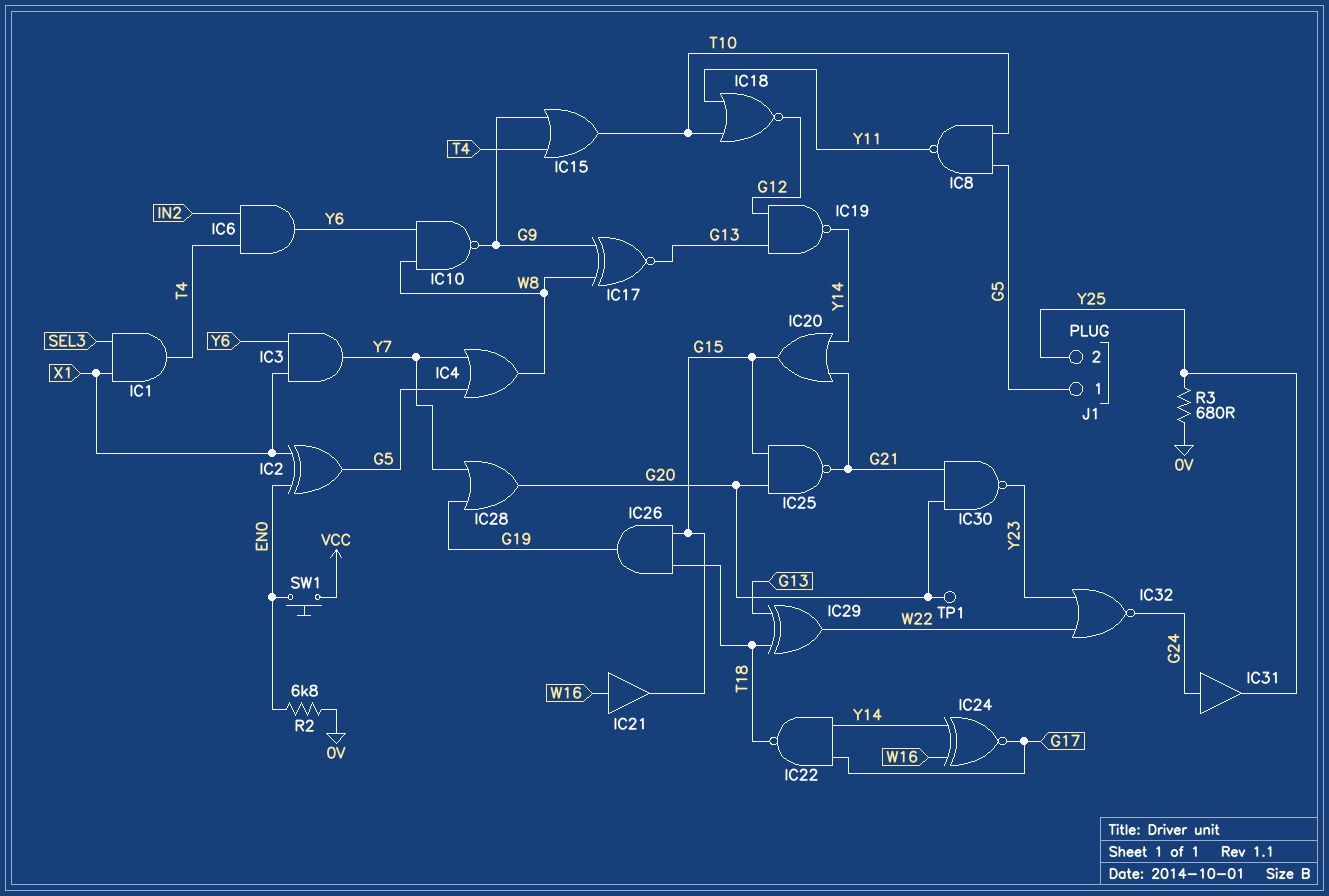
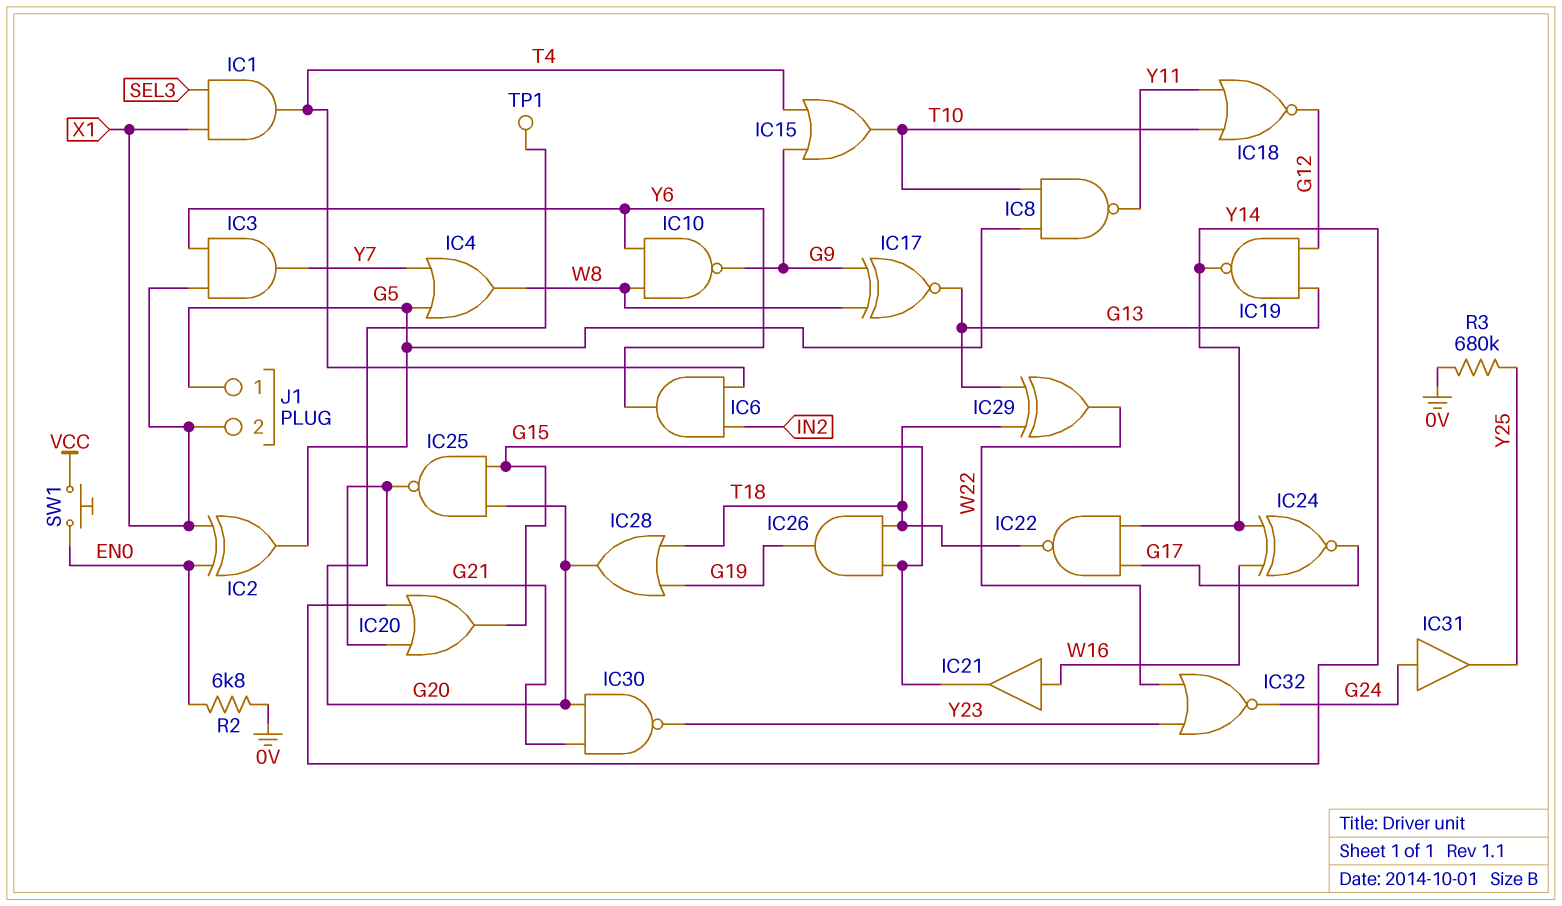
IC28: OR (in G19, in Y7, out G20) -> OR (in G19, in T18, out G20)
J1 pin 2: Y25 -> X1
R3: 680 (0V, Y25) -> 680k (0V, Y25)

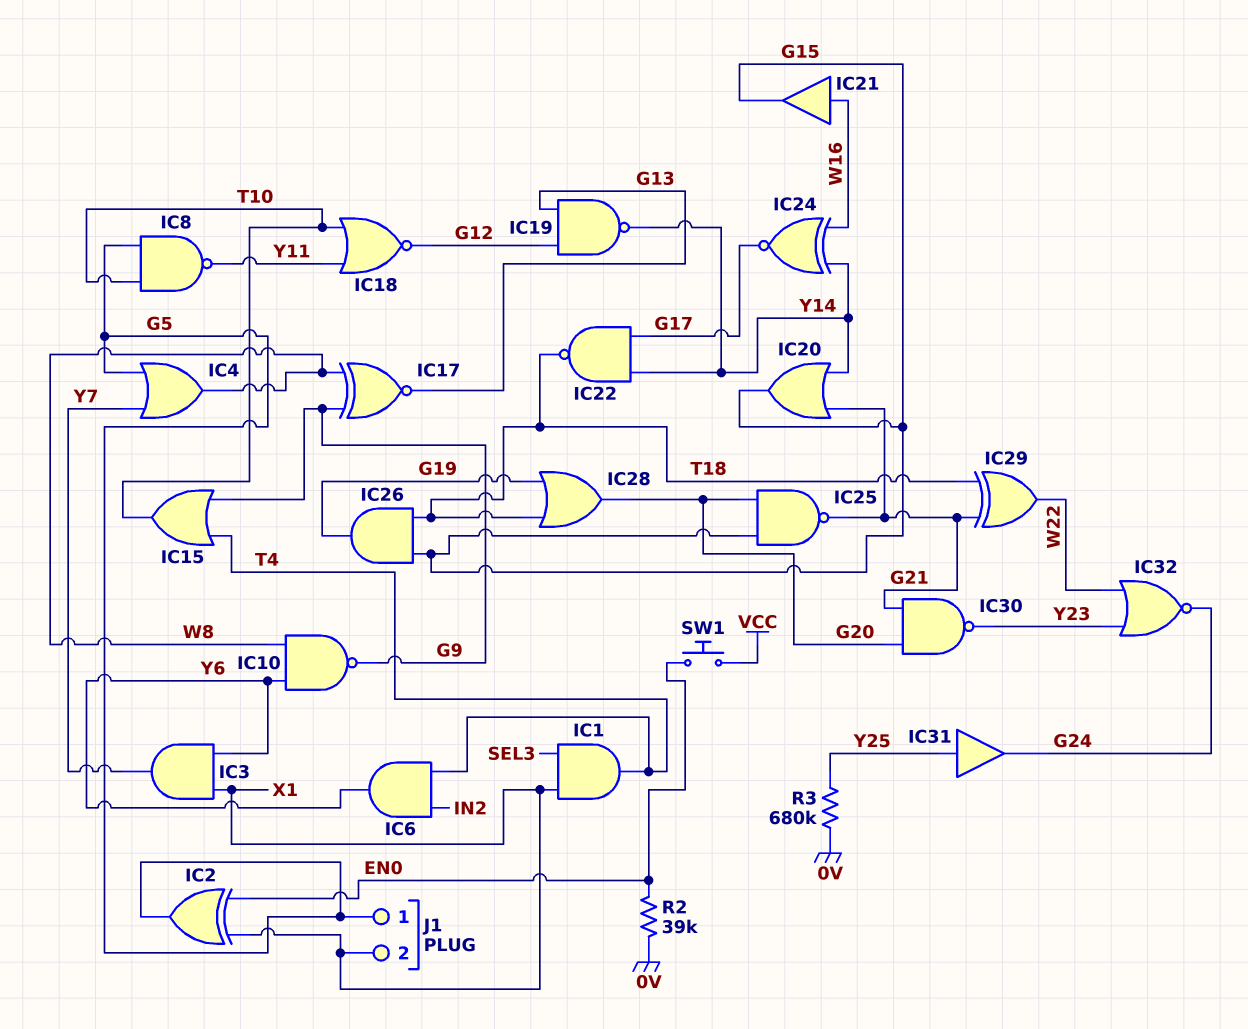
IC29: XOR (in G13, in T18, out W22) -> XOR (in G21, in T18, out W22)
IC31: buffer (in G24, out Y25) -> buffer (in Y25, out G24)
R2: 6.8k (0V, EN0) -> 39k (0V, EN0)
TP1: test point (G20) -> none

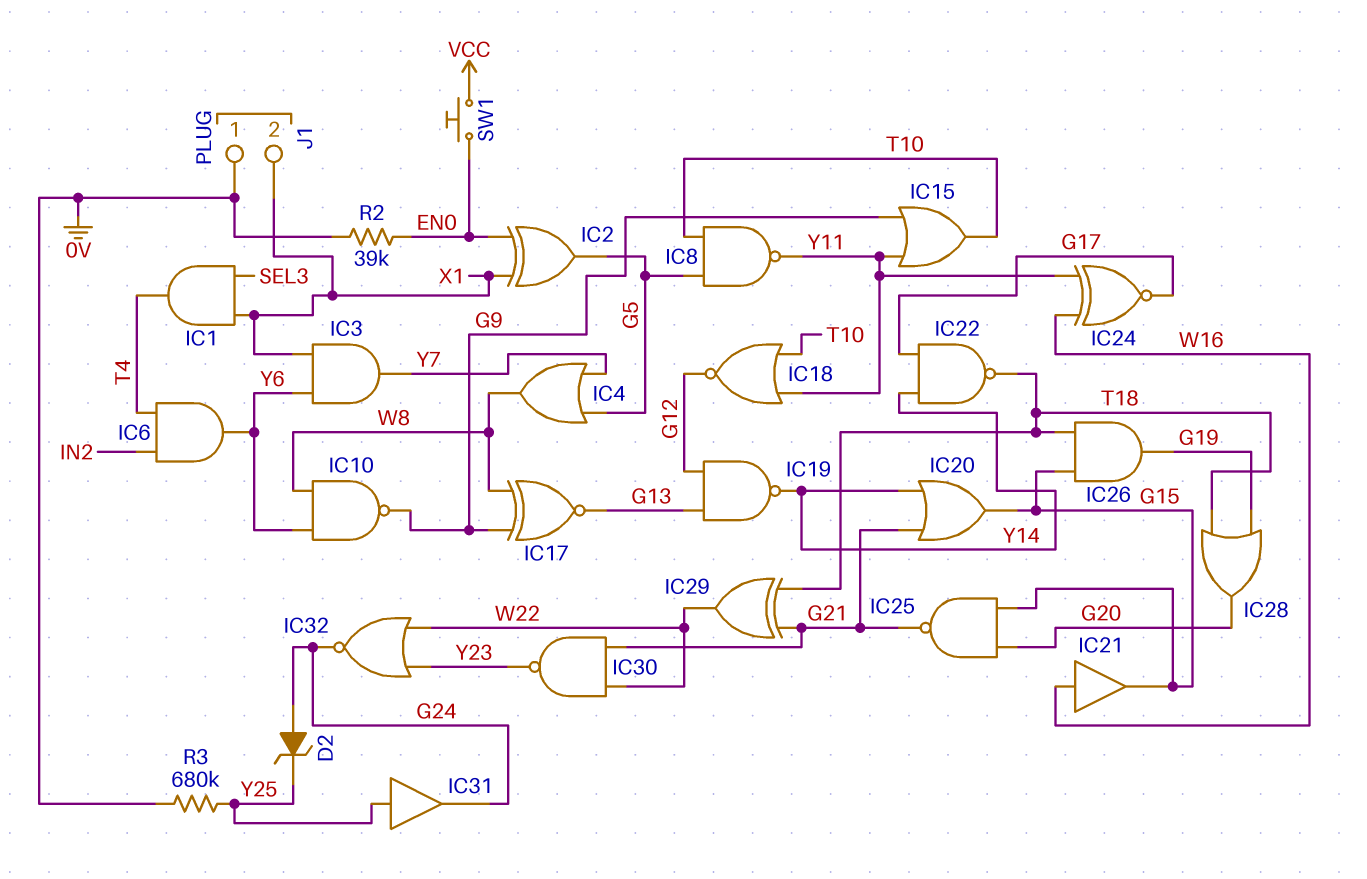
D2: none -> zener (A G24, K Y25)
IC15: OR (in G9, in T4, out T10) -> OR (in G9, in Y11, out T10)
IC24: XNOR (in W16, in Y14, out G17) -> XNOR (in W16, in Y11, out G17)
IC30: NAND (in G20, in G21, out Y23) -> NAND (in G21, in W22, out Y23)
J1 pin 1: G5 -> 0V

